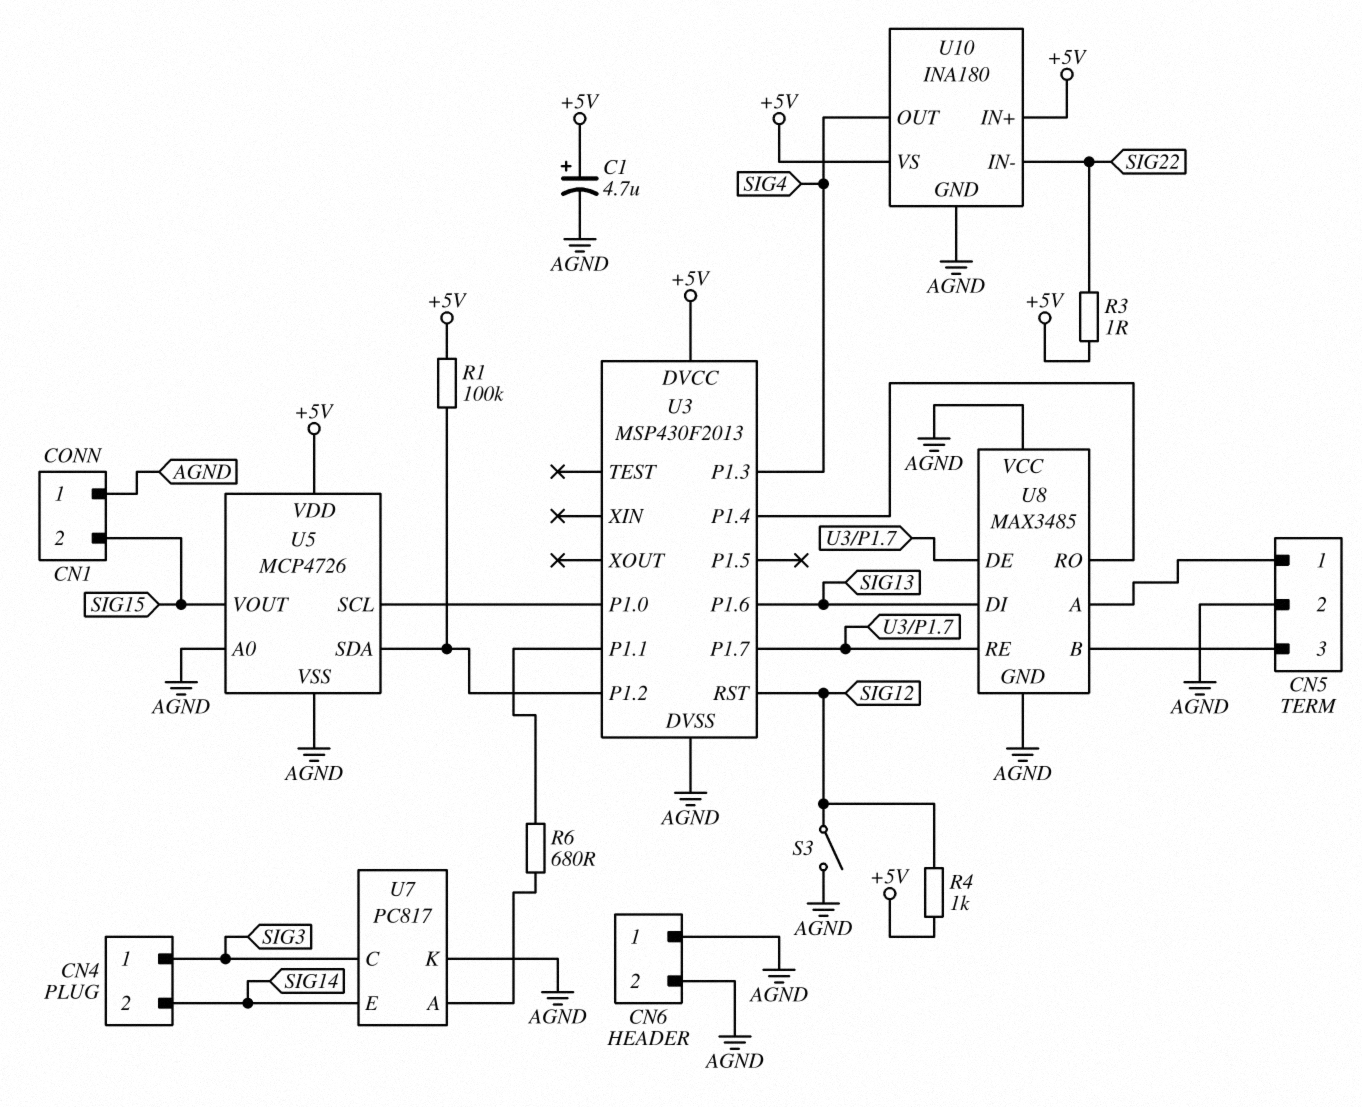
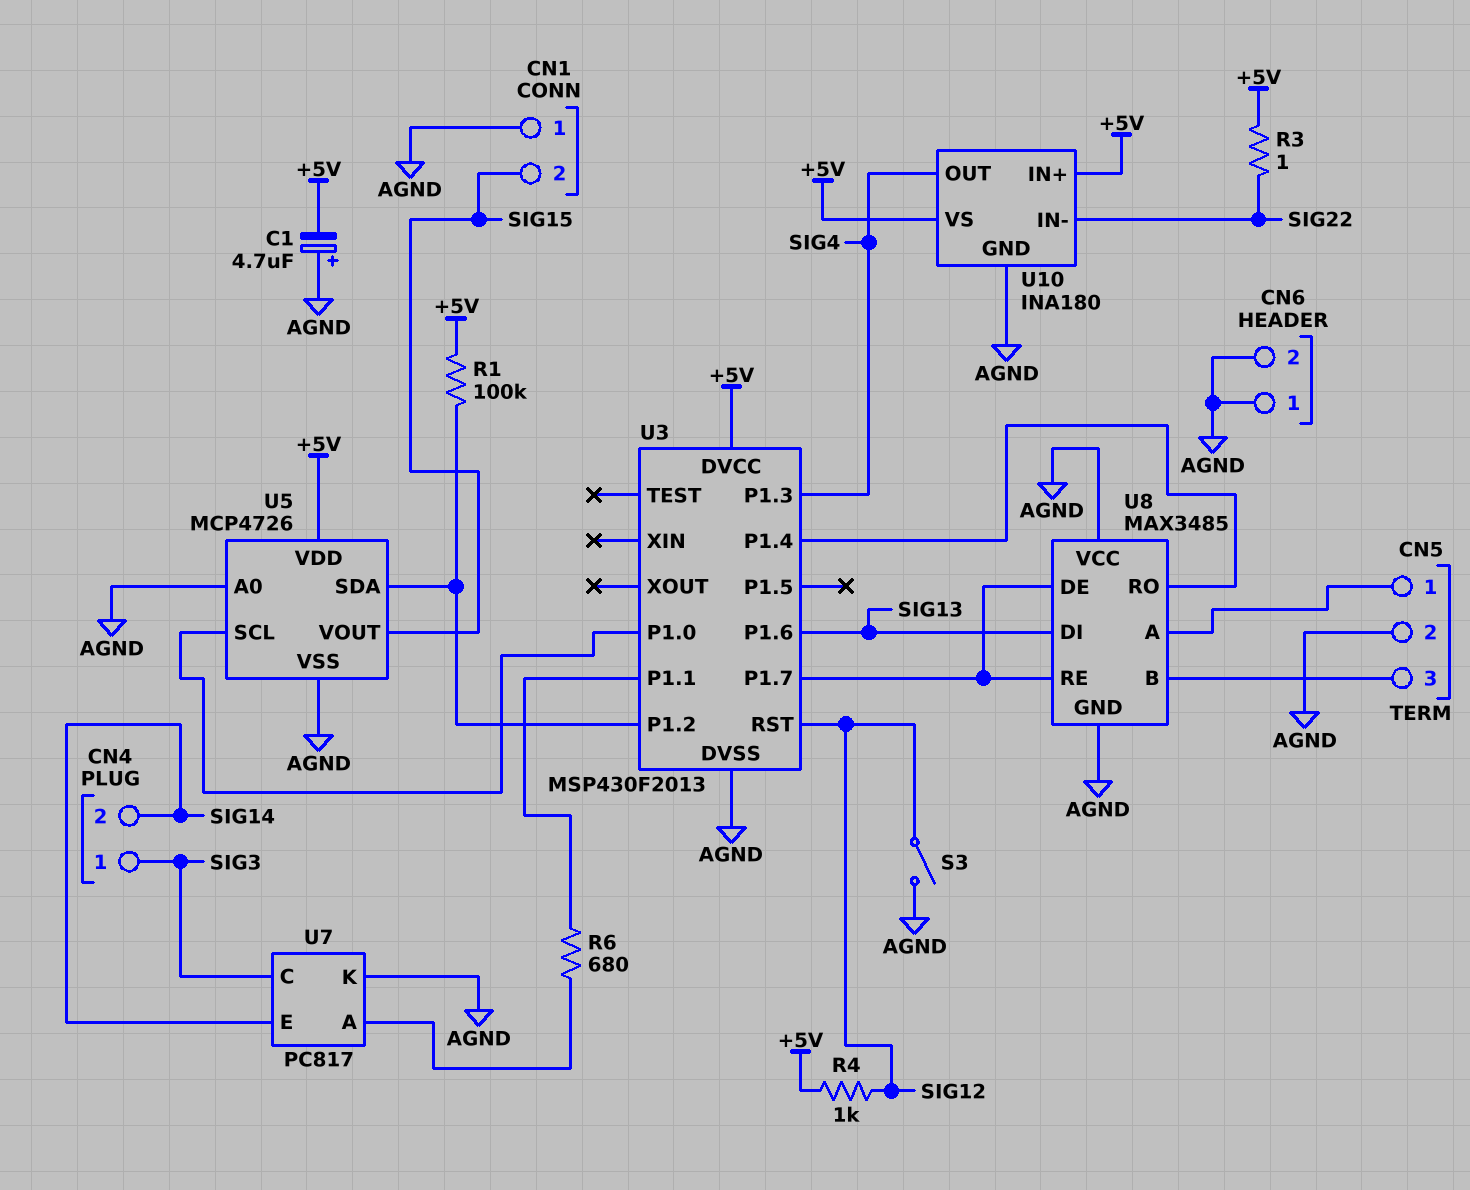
C1: 4.7uF (plus +5V, minus AGND) -> 4.7uF (plus AGND, minus +5V)

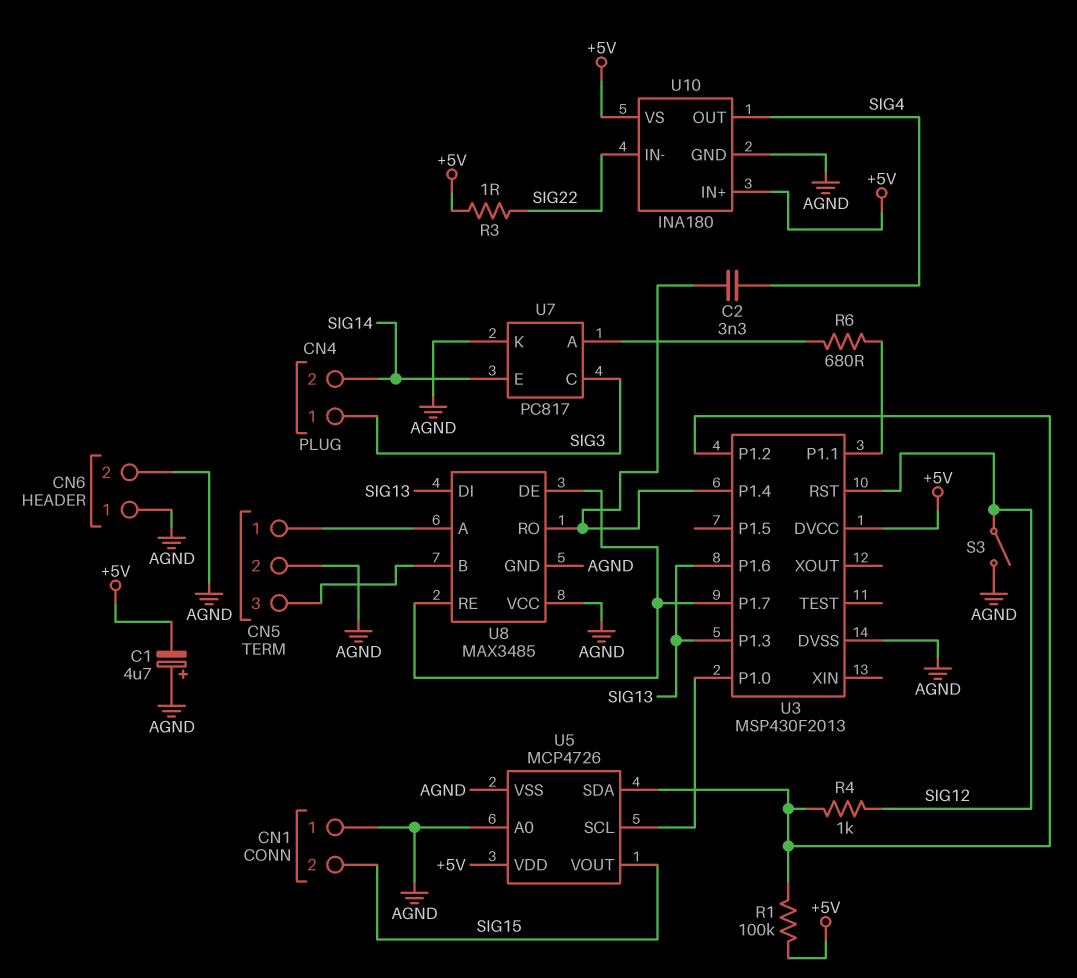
C2: none -> 3.3nF (SIG4, U3/P1.4)
R4: 1k (+5V, SIG12) -> 1k (SIG12, U3/P1.2)
U3 pin P1.3: SIG4 -> SIG13

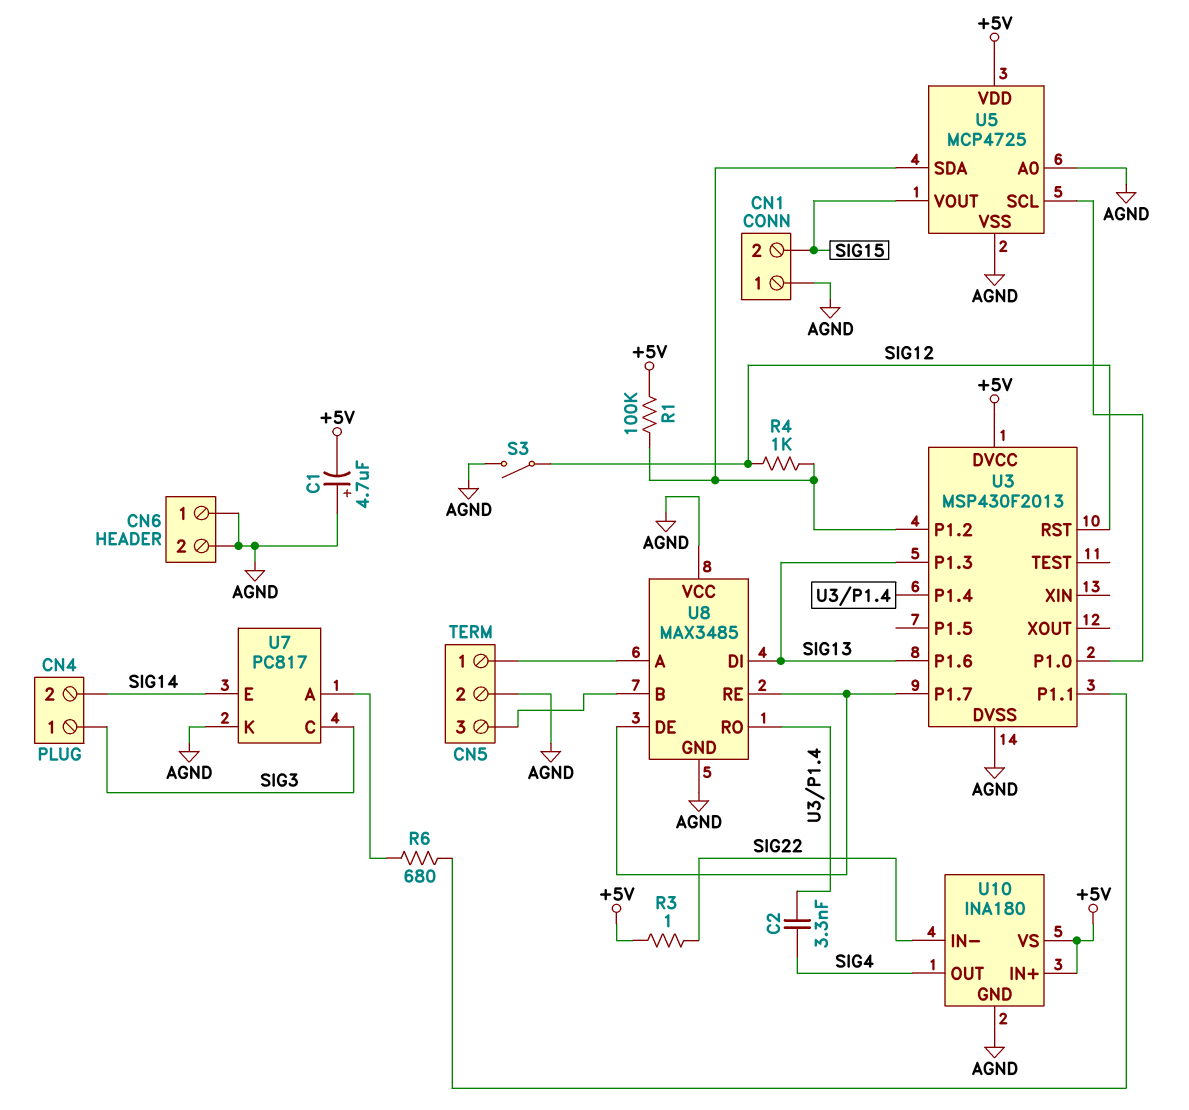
U5: MCP4726 -> MCP4725

